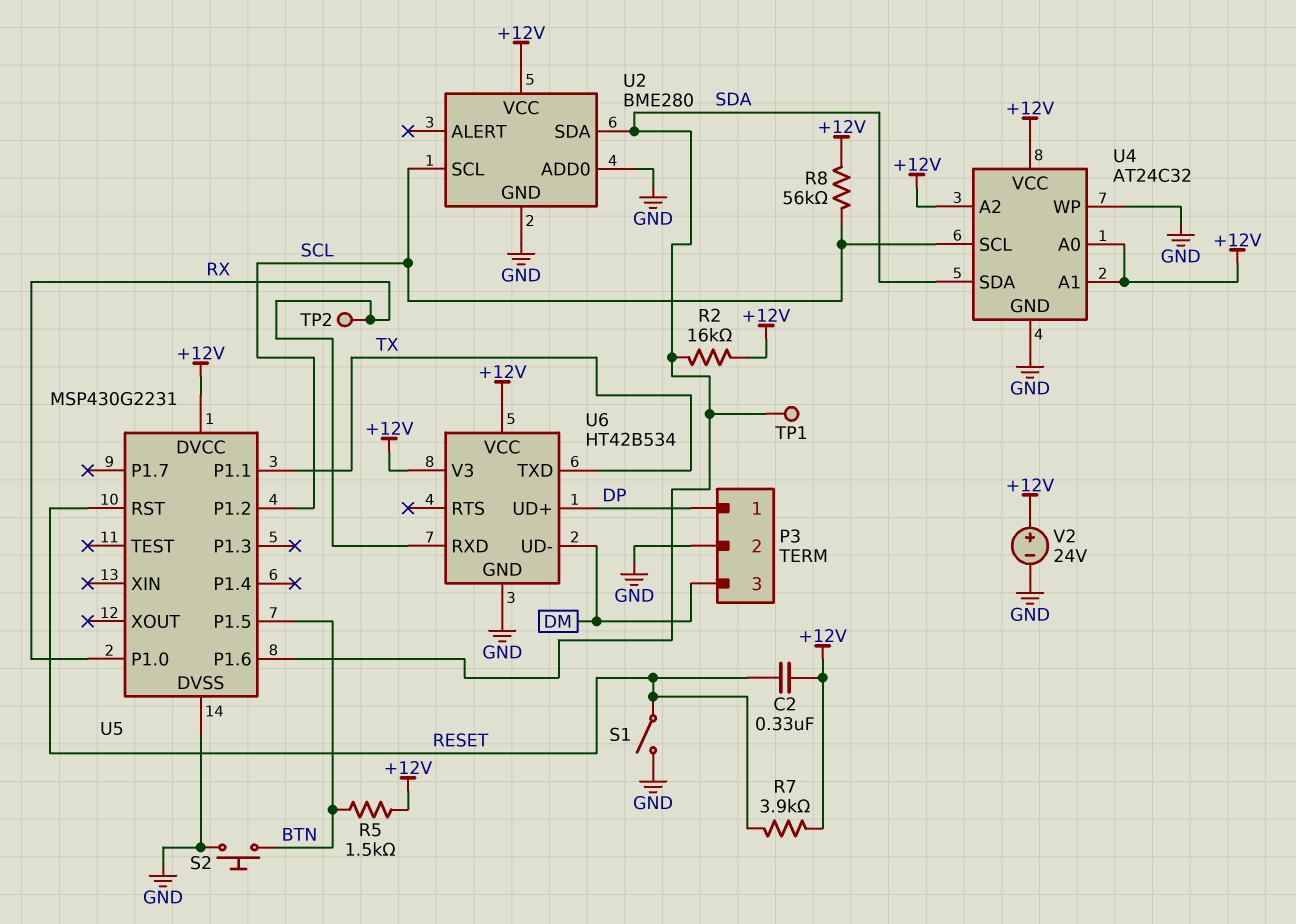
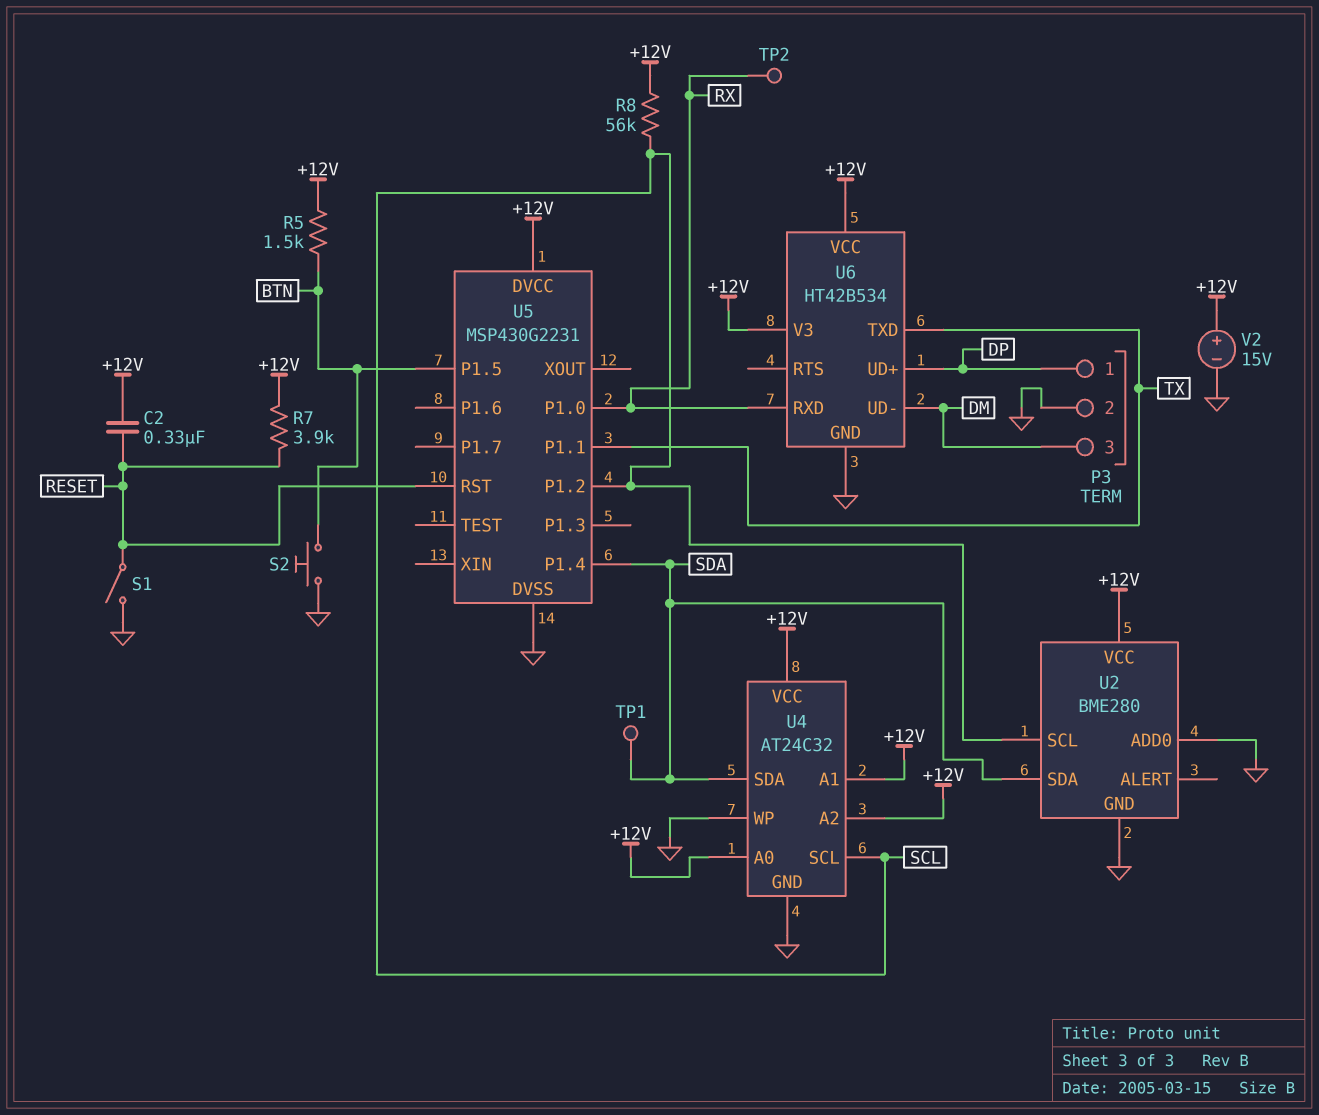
R2: 16k (+12V, SDA) -> none
U5 pin P1.4: none -> SDA
U5 pin P1.6: SDA -> none
V2: 24V (plus +12V, minus GND) -> 15V (plus +12V, minus GND)

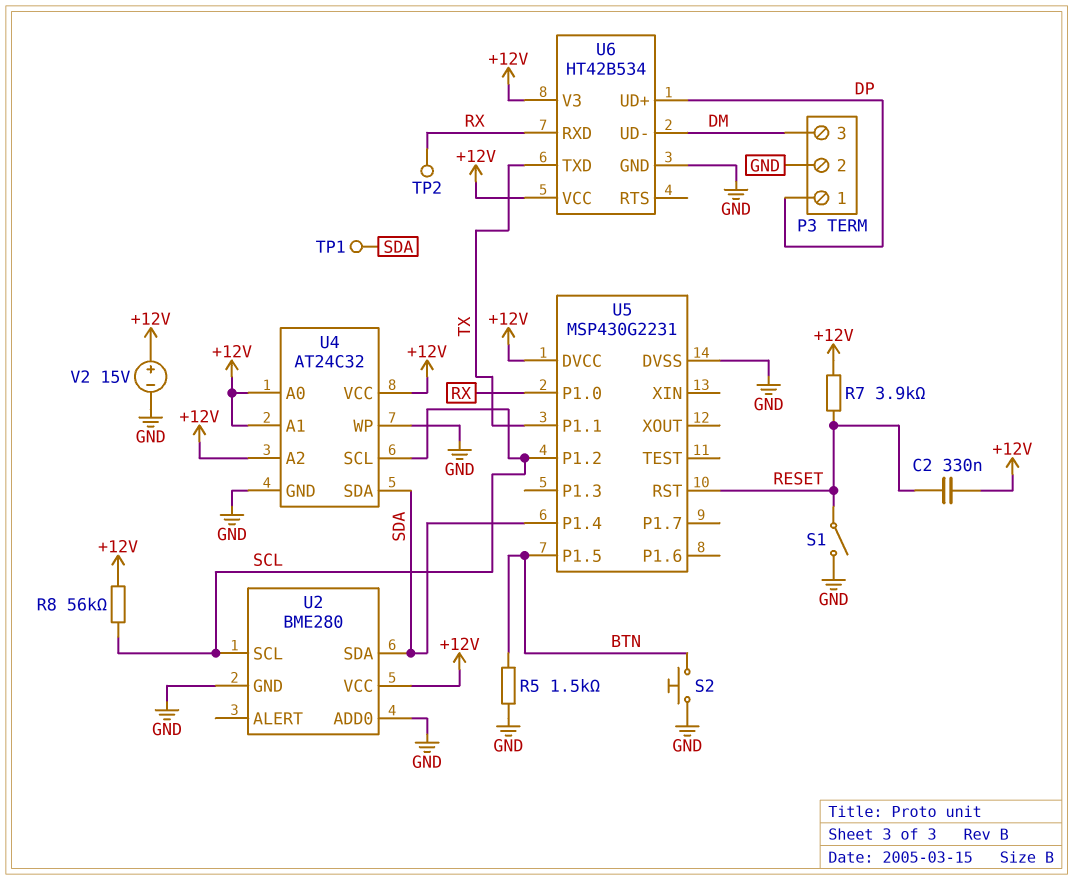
R5: 1.5k (+12V, BTN) -> 1.5k (BTN, GND)

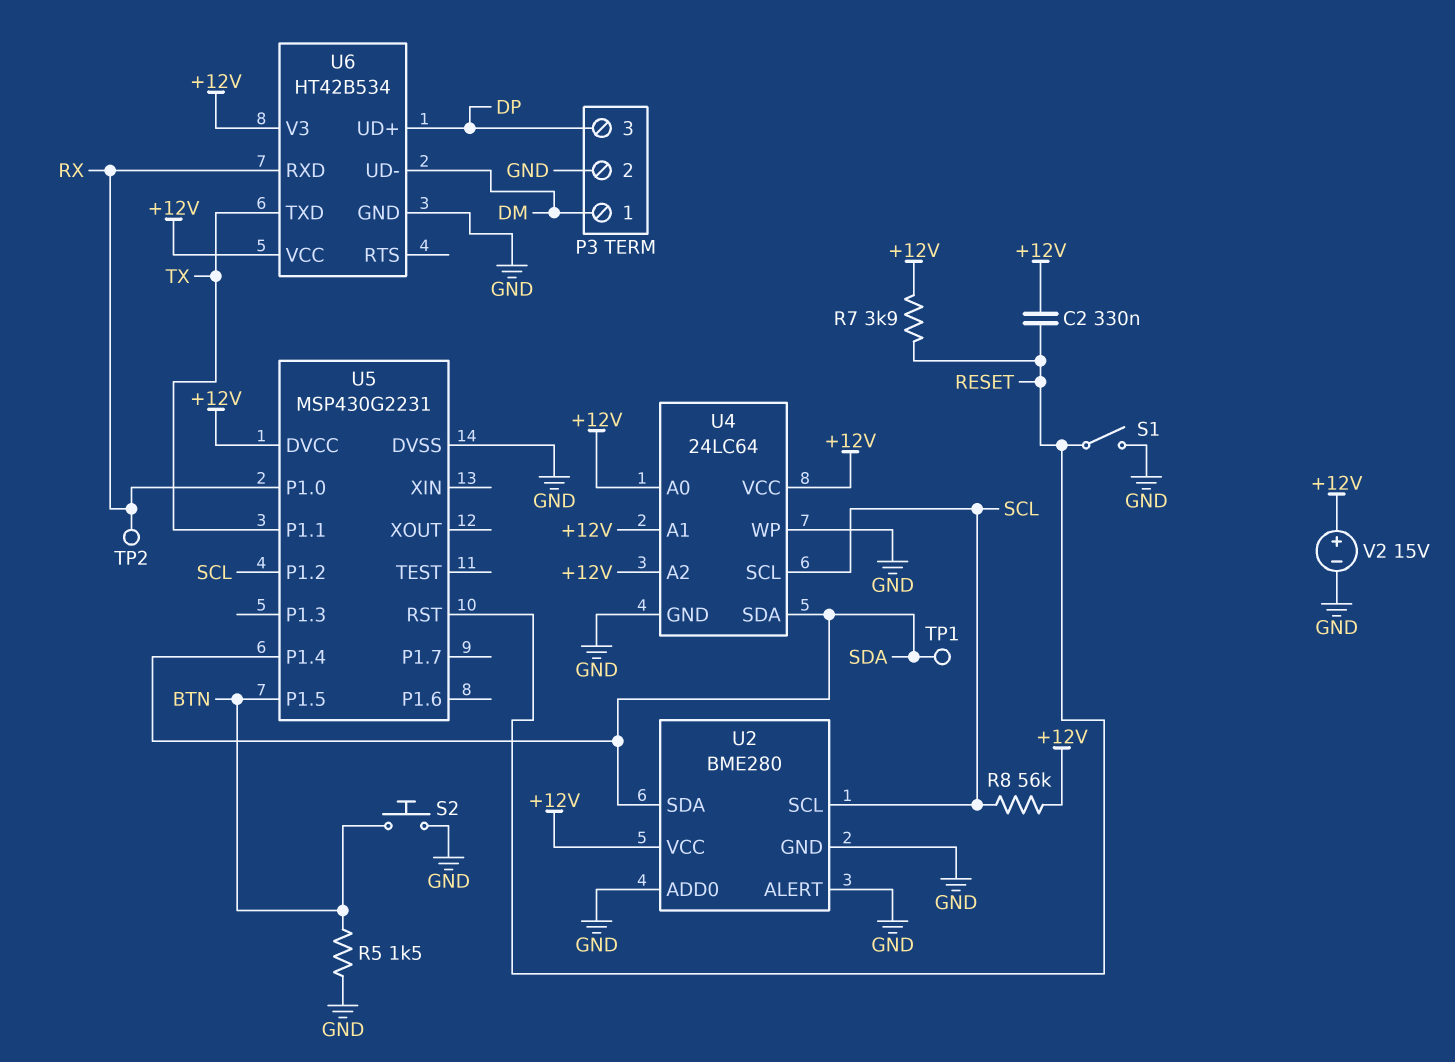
P3 pin 1: DP -> DM
P3 pin 3: DM -> DP
U2 pin ALERT: none -> GND
U4: AT24C32 -> 24LC64

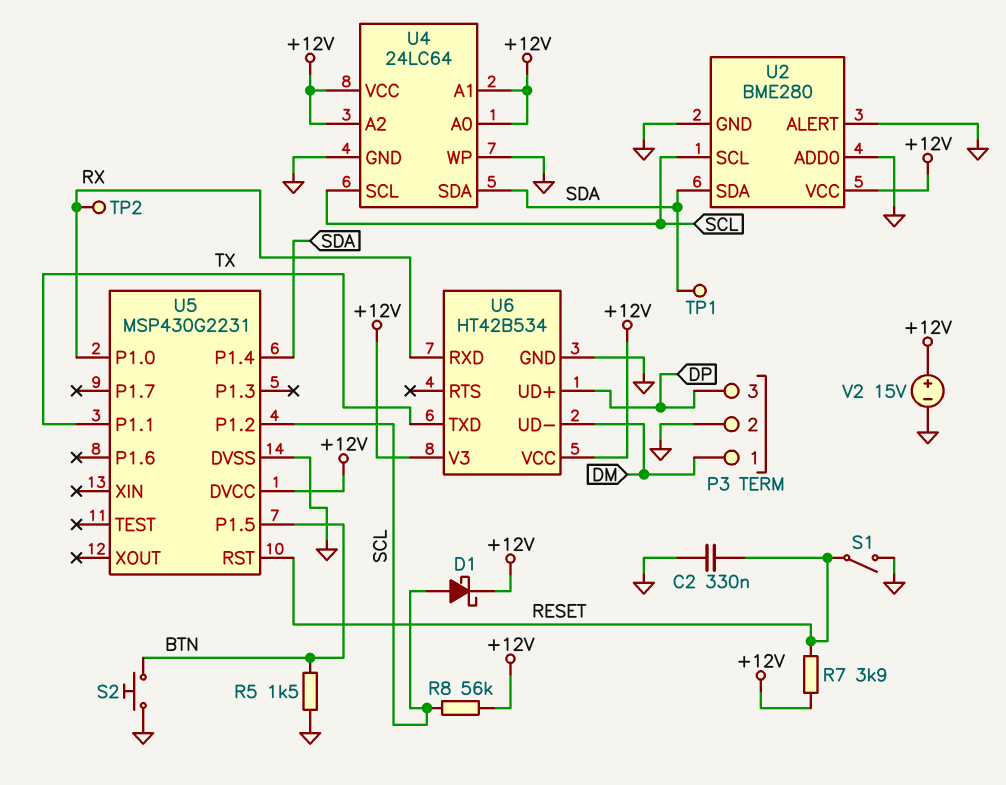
C2: 330nF (+12V, RESET) -> 330nF (GND, RESET)
D1: none -> schottky (A SCL, K +12V)

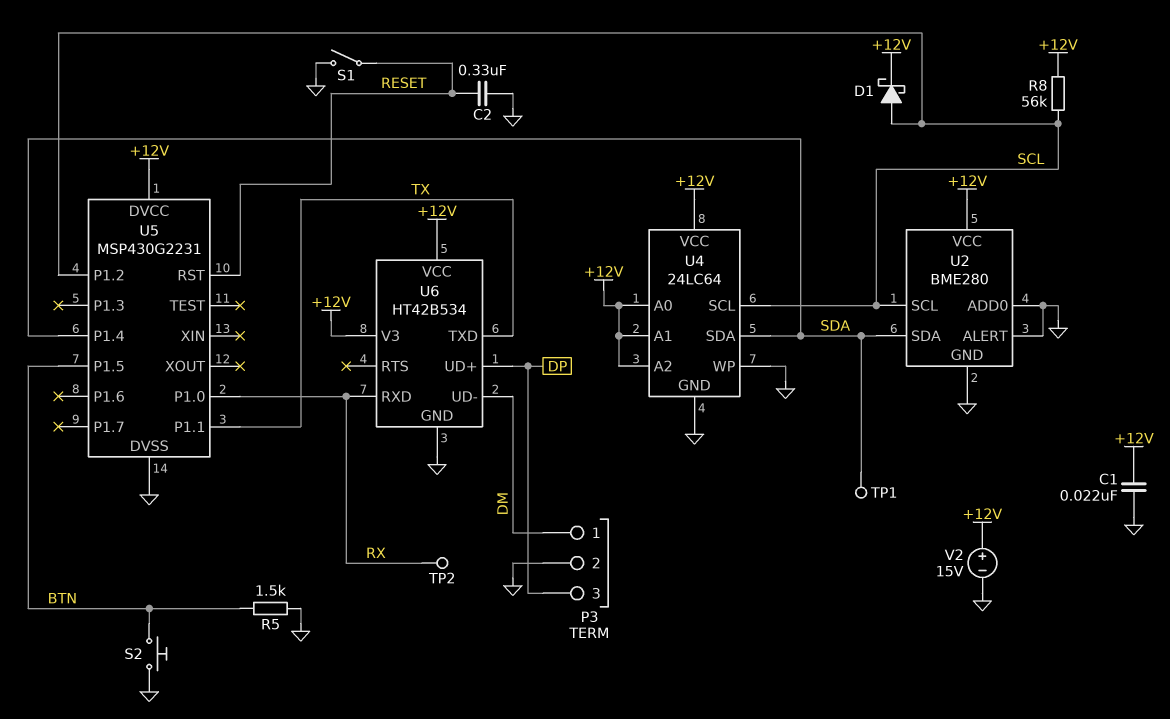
C1: none -> 22nF (+12V, GND)
R7: 3.9k (+12V, RESET) -> none

